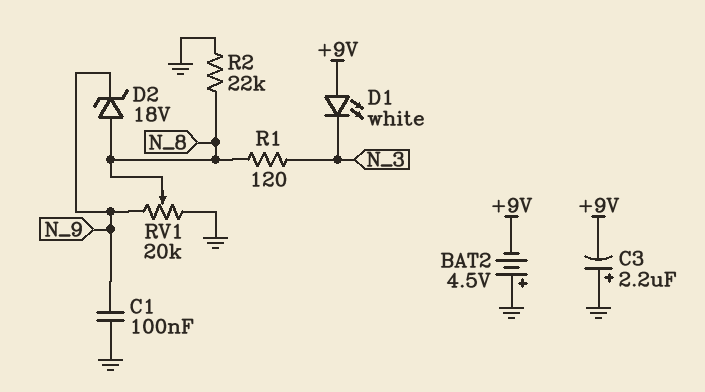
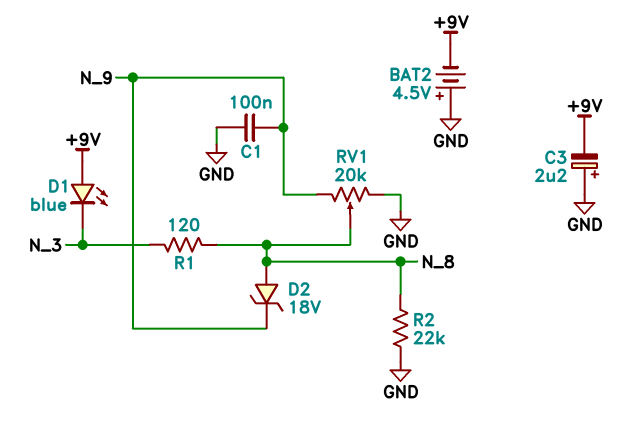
D1: LED white (A +9V, K N_3) -> LED blue (A +9V, K N_3)

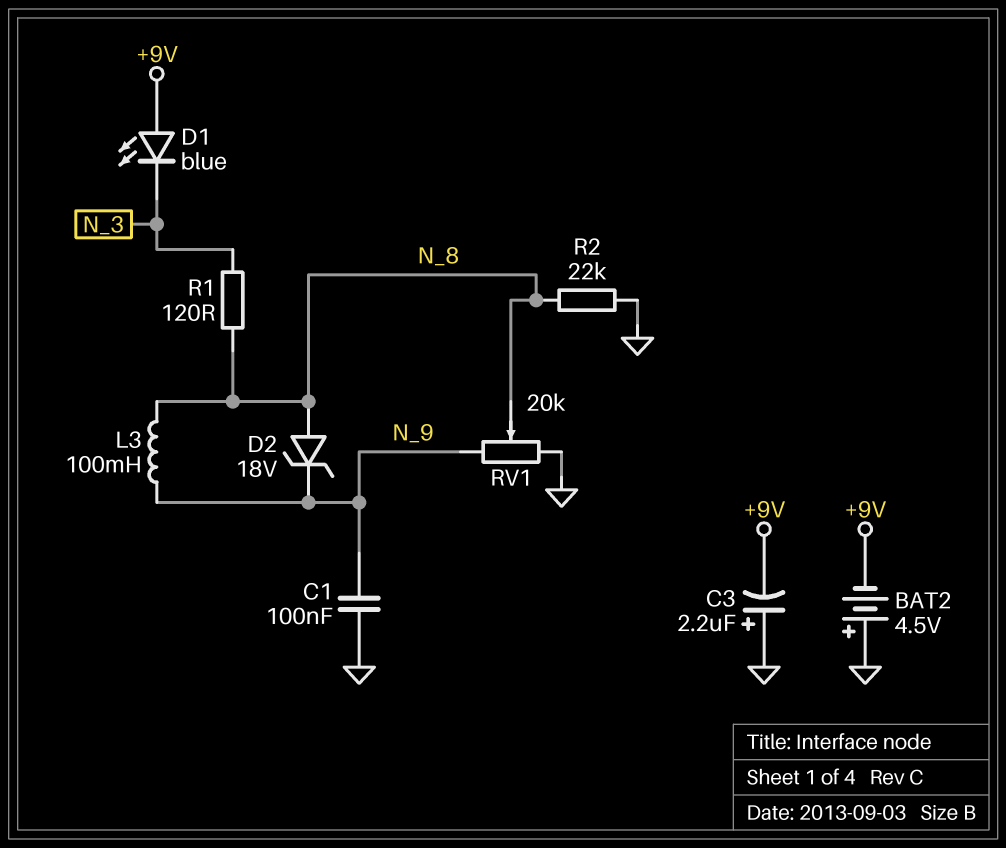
L3: none -> 100mH (N_8, N_9)

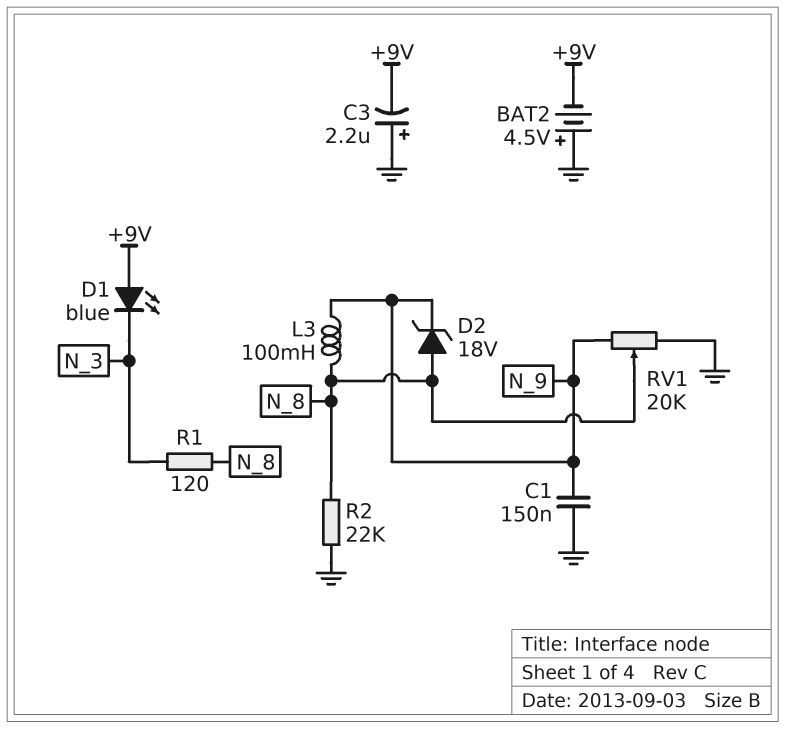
C1: 100nF (GND, N_9) -> 150nF (GND, N_9)

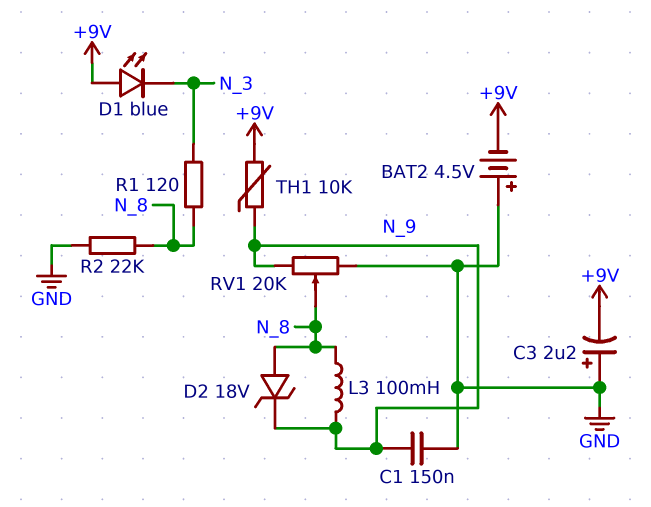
TH1: none -> 10k (+9V, N_9)

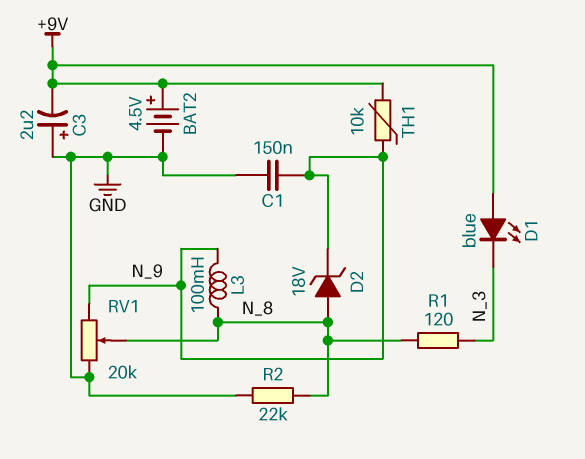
BAT2: 4.5V (plus GND, minus +9V) -> 4.5V (plus +9V, minus GND)

